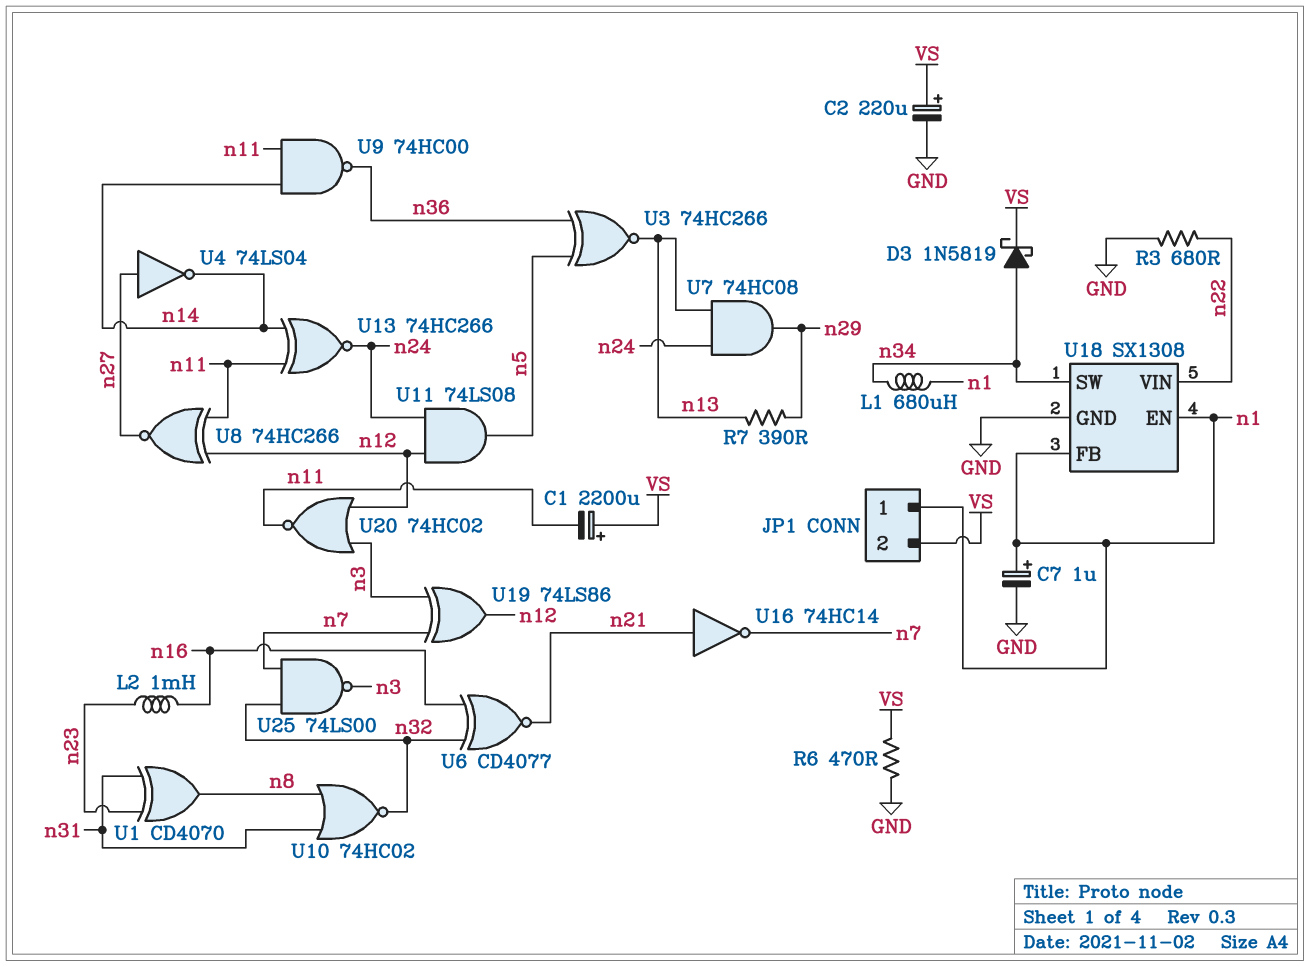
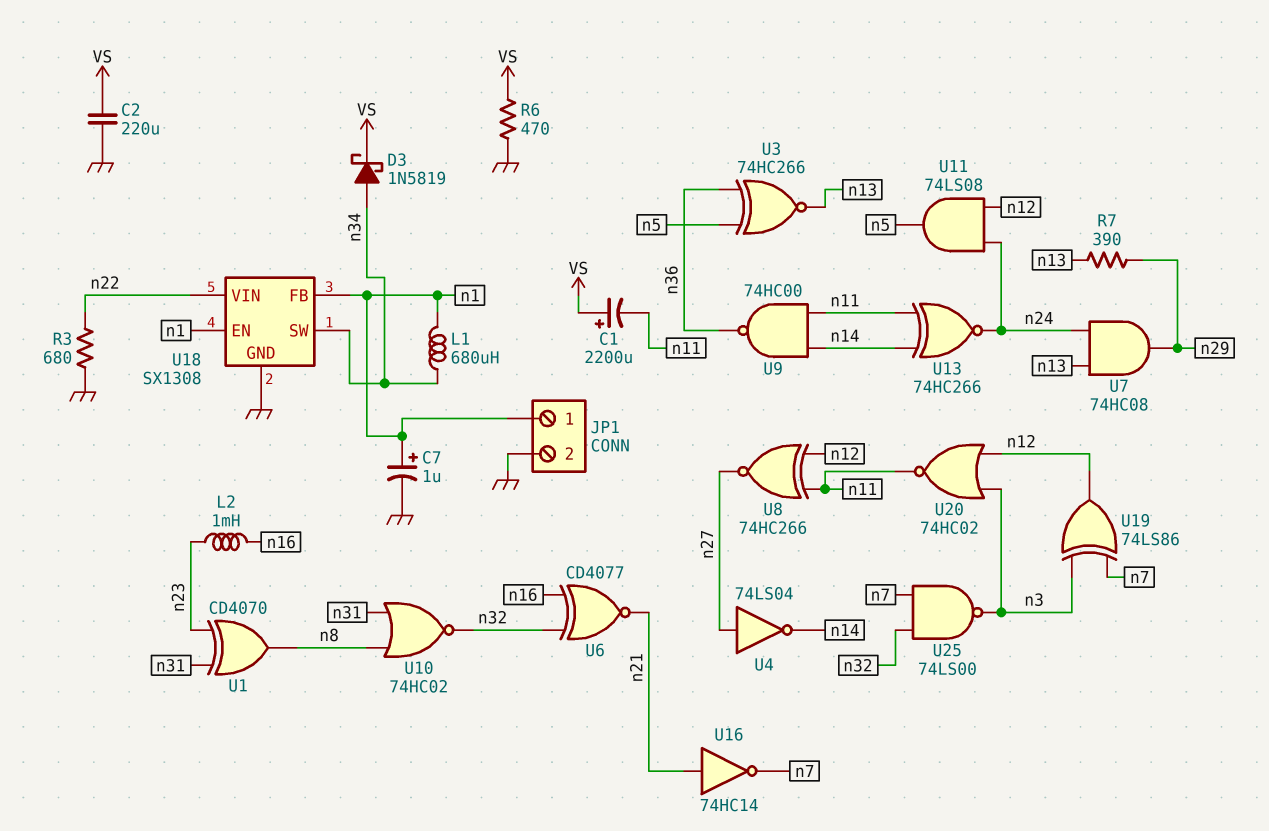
C2: 220uF (plus VS, minus GND) -> 220uF (GND, VS)
JP1 pin 2: VS -> GND

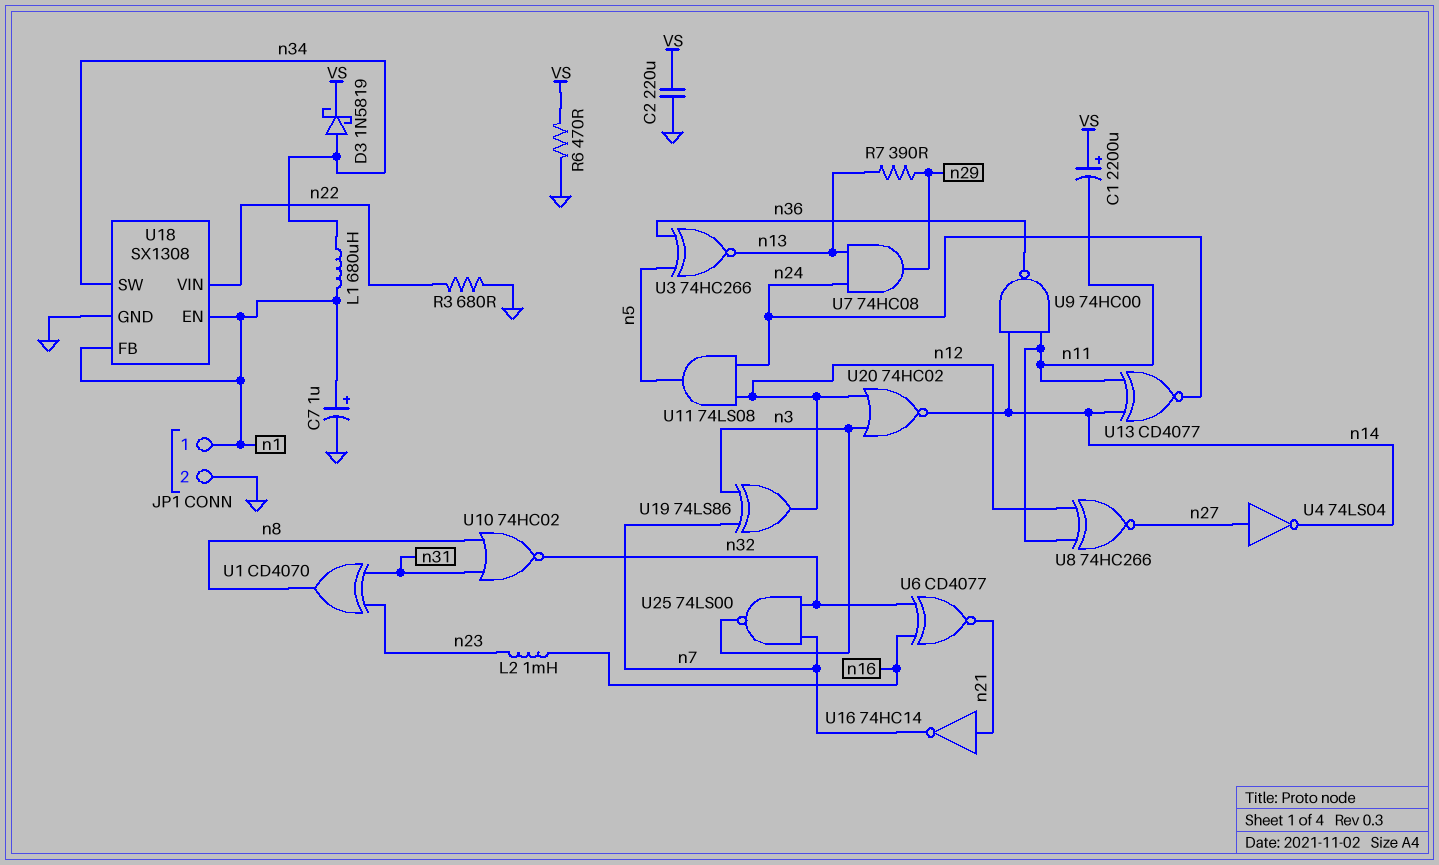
U13: XNOR 74HC266 (in n11, in n14, out n24) -> XNOR CD4077 (in n11, in n14, out n24)
U20: NOR 74HC02 (in n3, in n12, out n11) -> NOR 74HC02 (in n3, in n12, out n14)

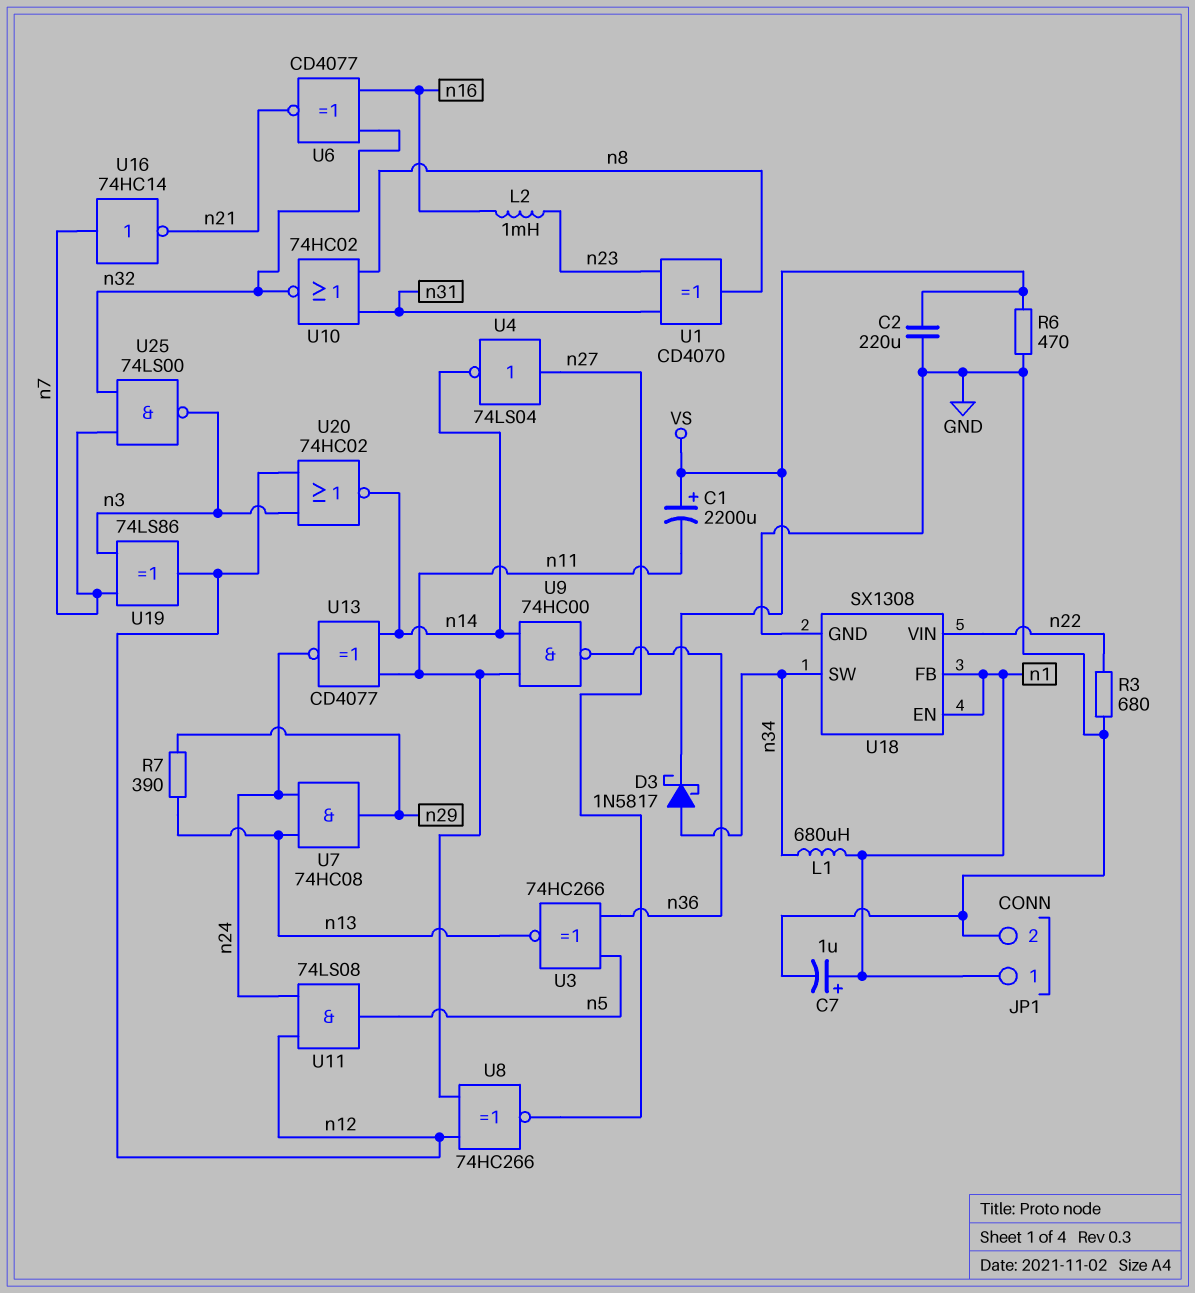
D3: schottky 1N5819 (A n34, K VS) -> schottky 1N5817 (A n34, K VS)
U16: NOT 74HC14 (in n21, out n7) -> NOT 74HC14 (in n7, out n21)

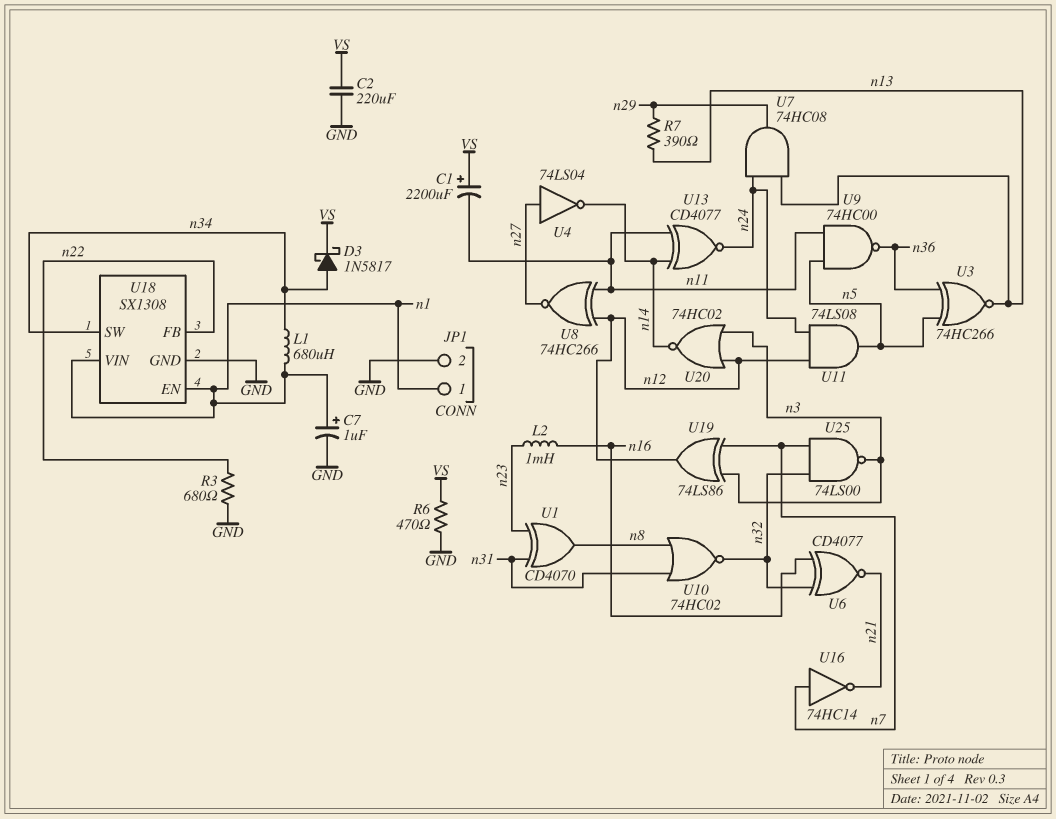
U9: NAND 74HC00 (in n11, in n14, out n36) -> NAND 74HC00 (in n5, in n11, out n36)
U18 pin FB: n1 -> n22
U18 pin VIN: n22 -> n1

